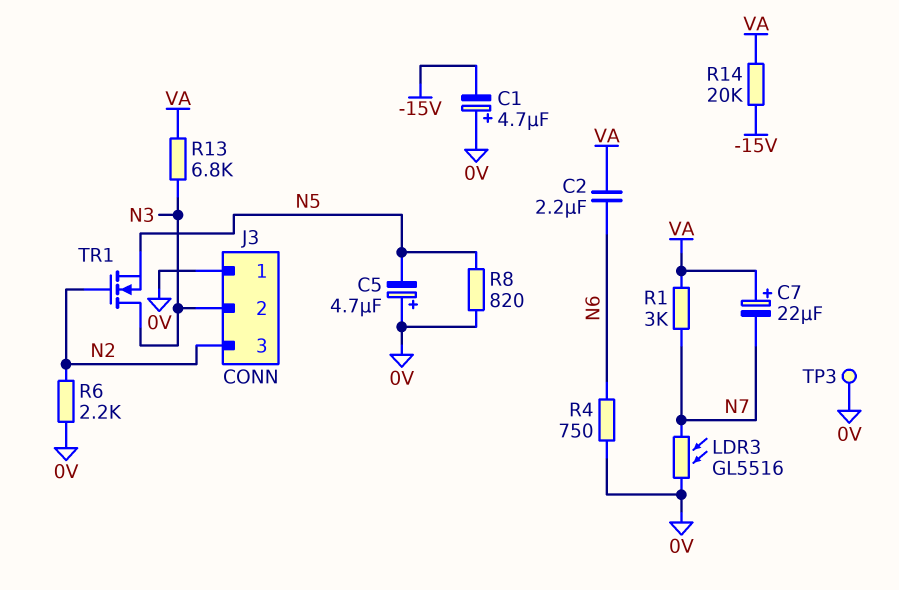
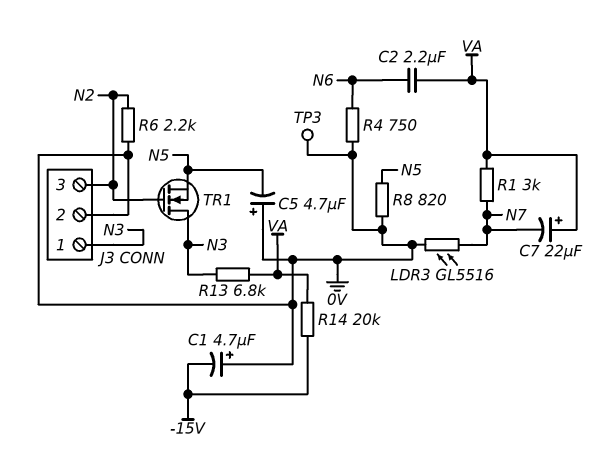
J3 pin 1: 0V -> N3
J3 pin 2: N3 -> 0V

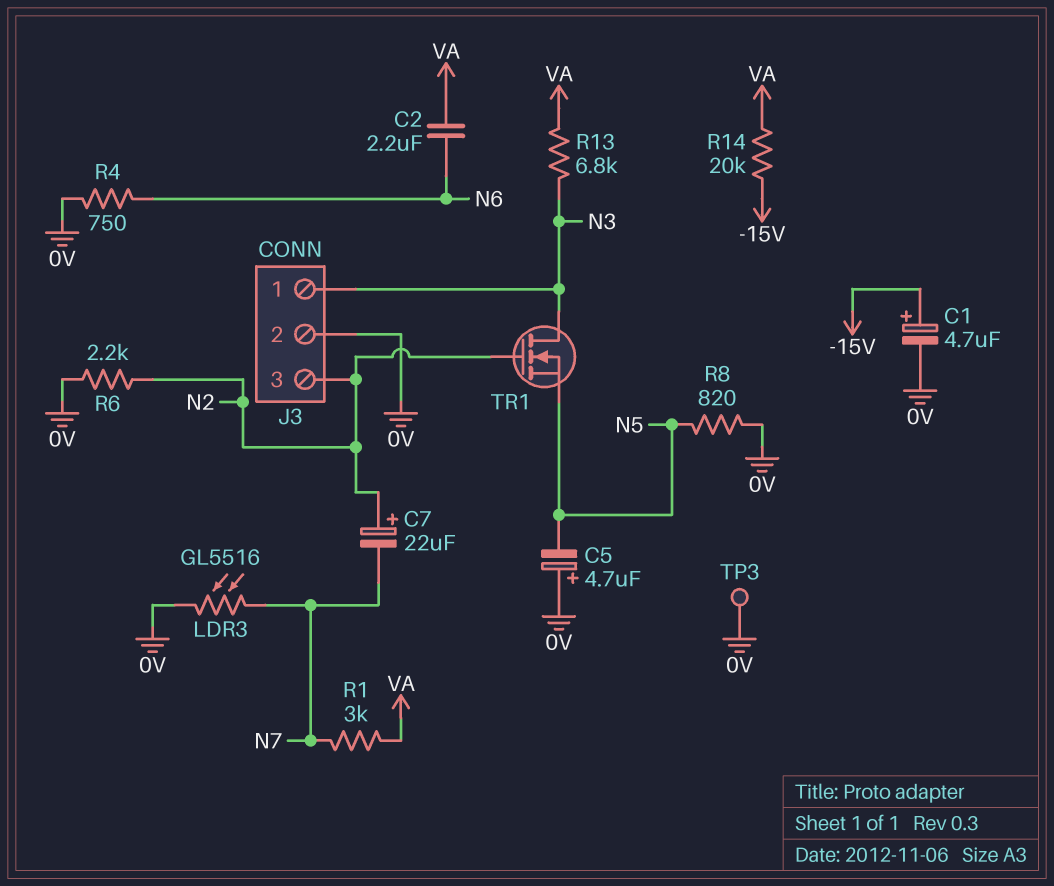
C1: 4.7uF (plus 0V, minus -15V) -> 4.7uF (plus -15V, minus 0V)
C7: 22uF (plus VA, minus N7) -> 22uF (plus N2, minus N7)

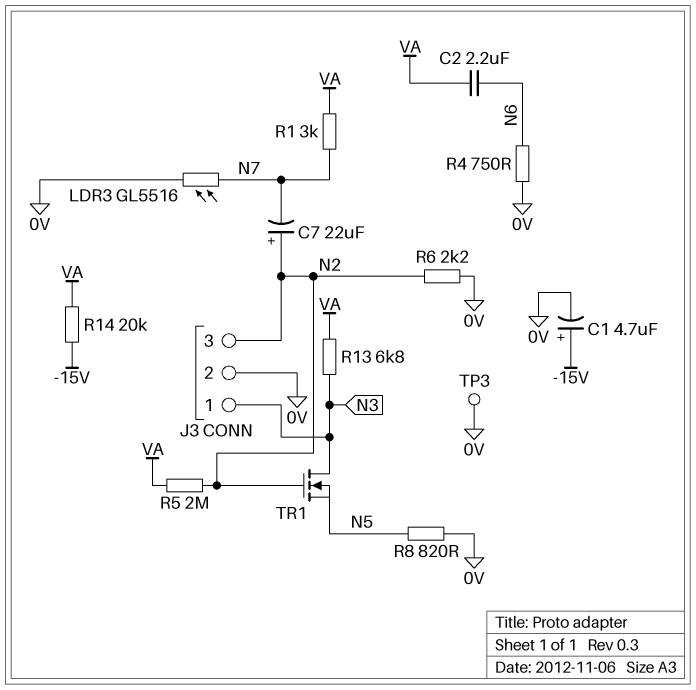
C5: 4.7uF (plus 0V, minus N5) -> none
R5: none -> 2M (N2, VA)

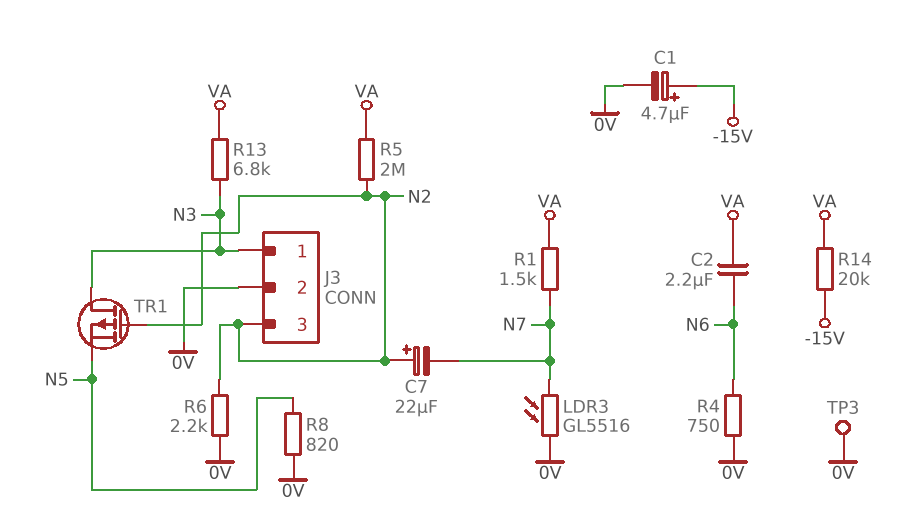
R1: 3k (N7, VA) -> 1.5k (N7, VA)
TR1: NMOS (G N2, D N3, S N5) -> PMOS (G N2, D N3, S N5)

